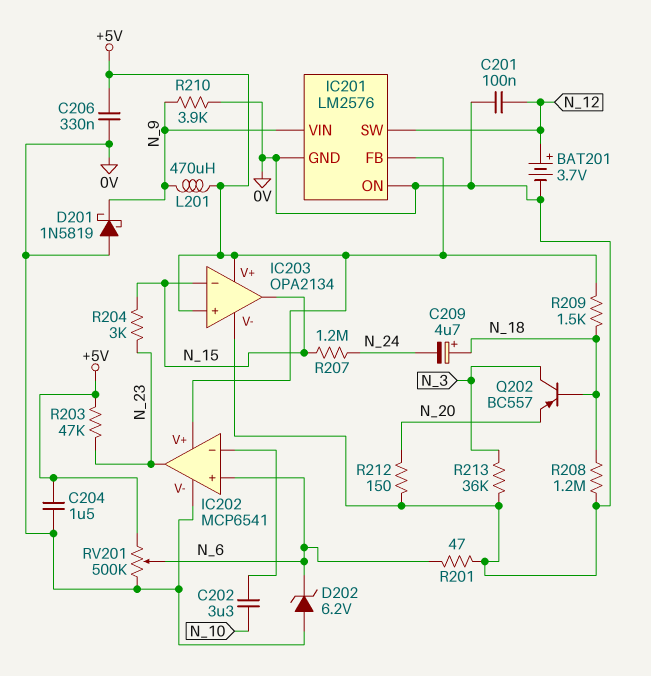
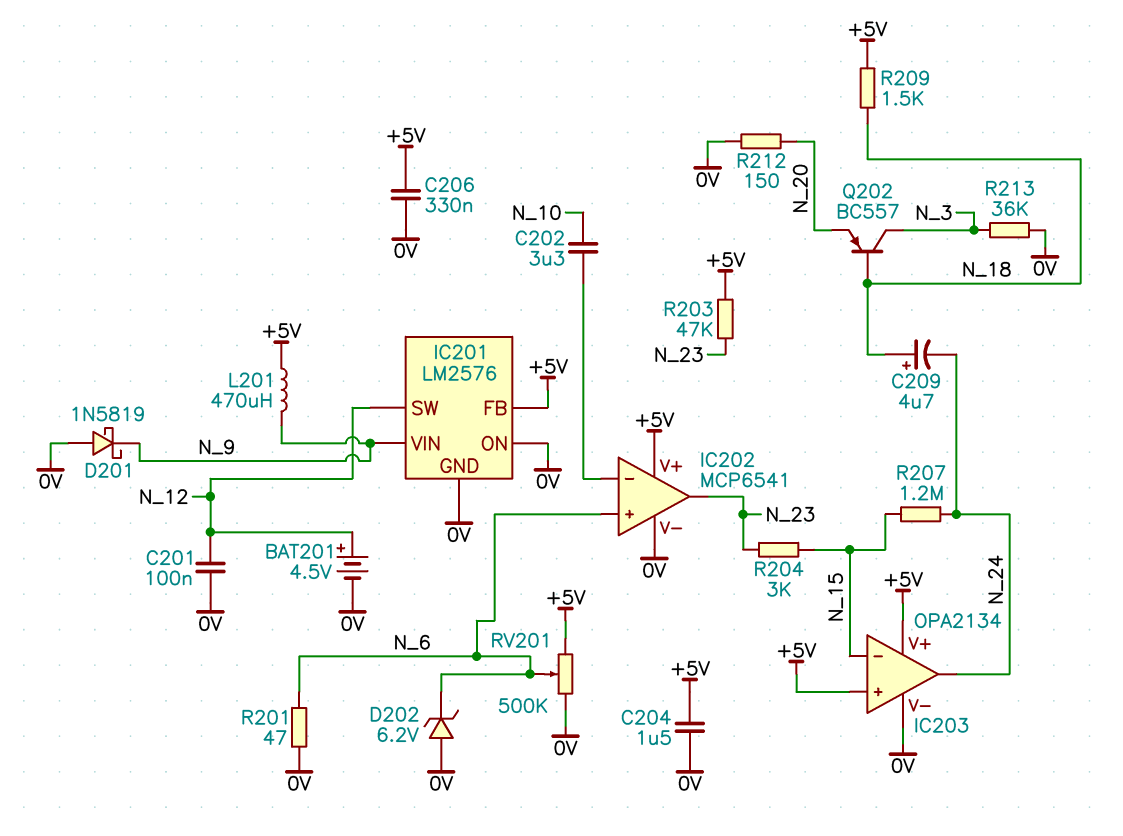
BAT201: 3.7V (plus N_12, minus 0V) -> 4.5V (plus N_12, minus 0V)
IC203 pin out: N_15 -> N_24
R208: 1.2M (0V, N_18) -> none
R210: 3.9k (0V, N_9) -> none

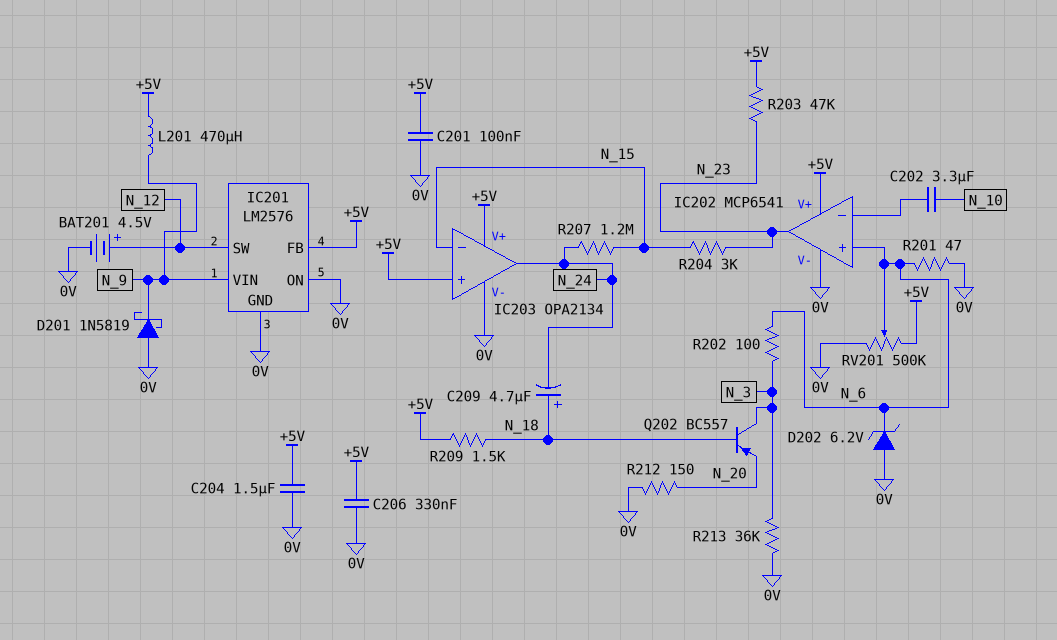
C201: 100nF (0V, N_12) -> 100nF (+5V, 0V)
R202: none -> 100 (N_3, N_6)

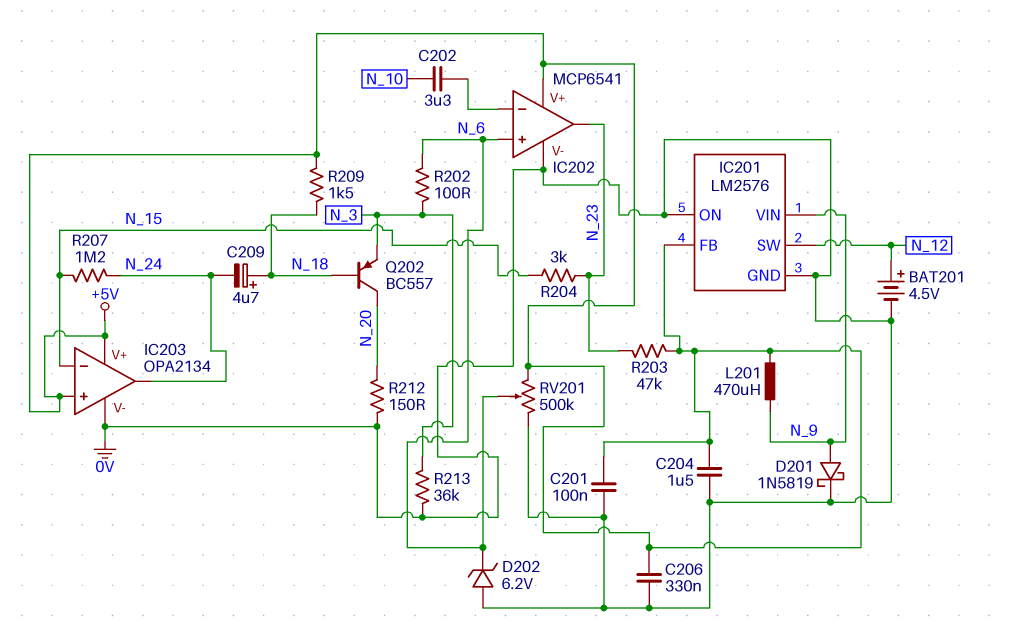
D201: schottky 1N5819 (A 0V, K N_9) -> schottky 1N5819 (A N_9, K 0V)
Q202: PNP BC557 (B N_18, C N_3, E N_20) -> PNP BC557 (B N_18, C N_20, E N_3)
R201: 47 (0V, N_6) -> none

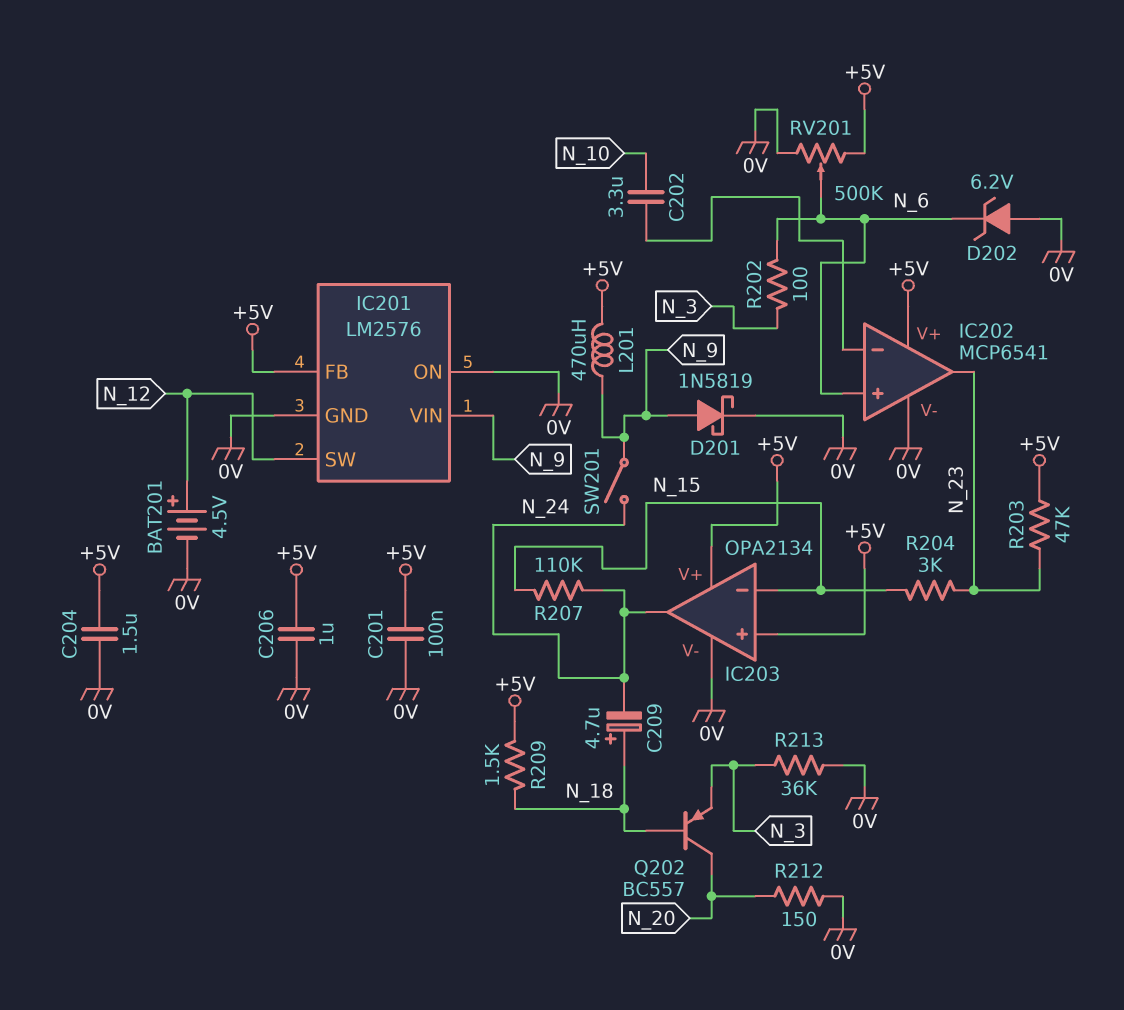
C206: 330nF (+5V, 0V) -> 1uF (+5V, 0V)
R207: 1.2M (N_15, N_24) -> 110k (N_15, N_24)
SW201: none -> switch (N_9, N_24)

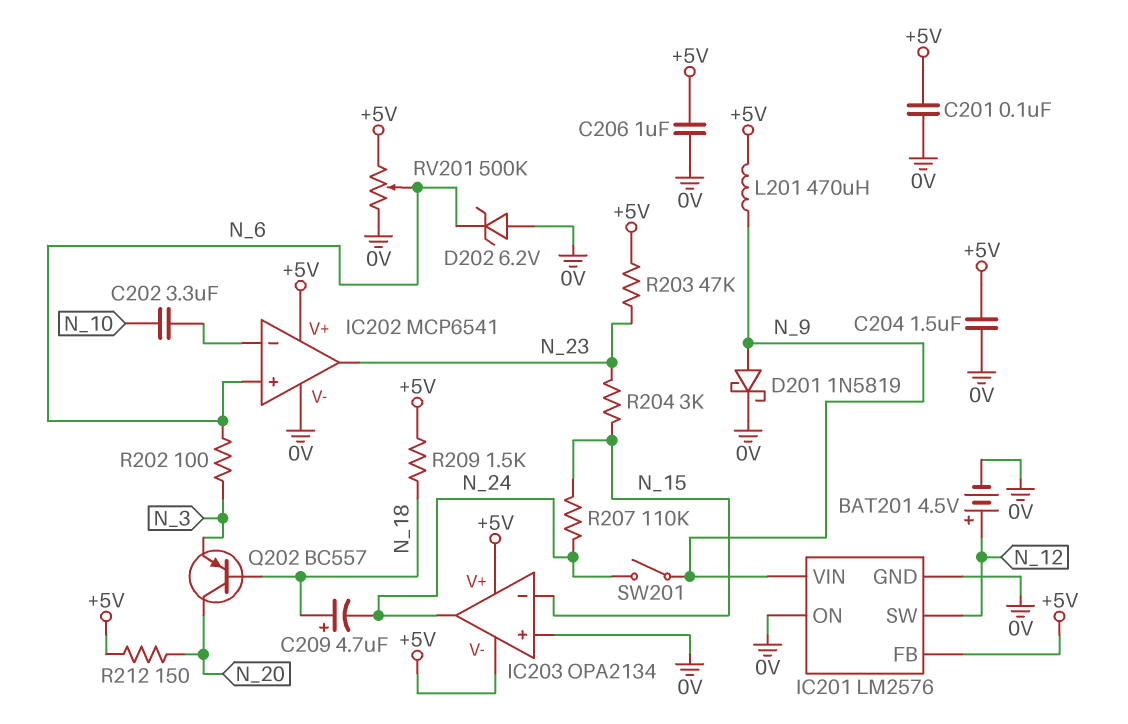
IC203 pin V-: 0V -> +5V
IC203 pin in+: +5V -> 0V
R212: 150 (0V, N_20) -> 150 (+5V, N_20)
R213: 36k (0V, N_3) -> none

